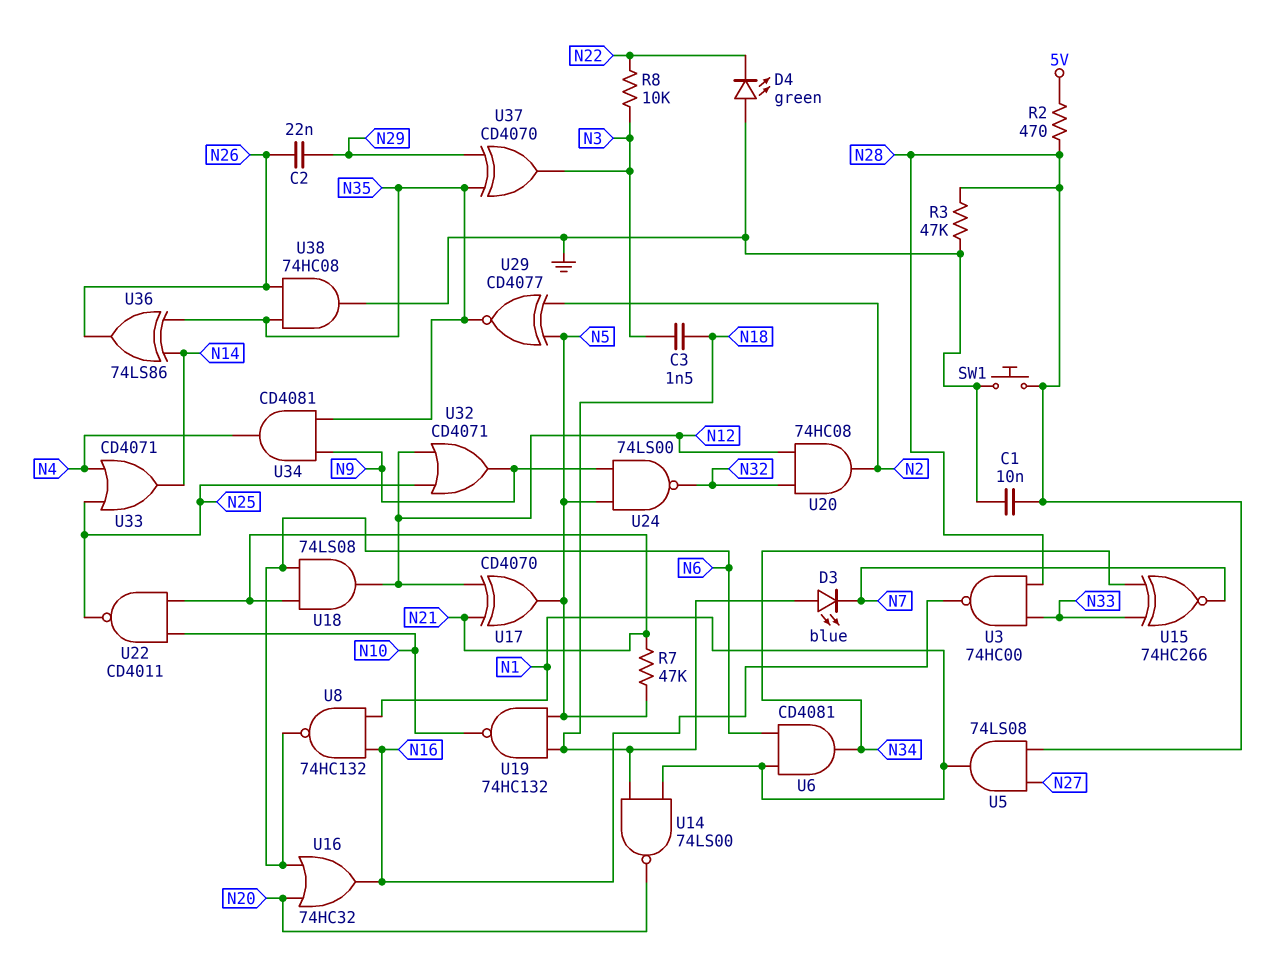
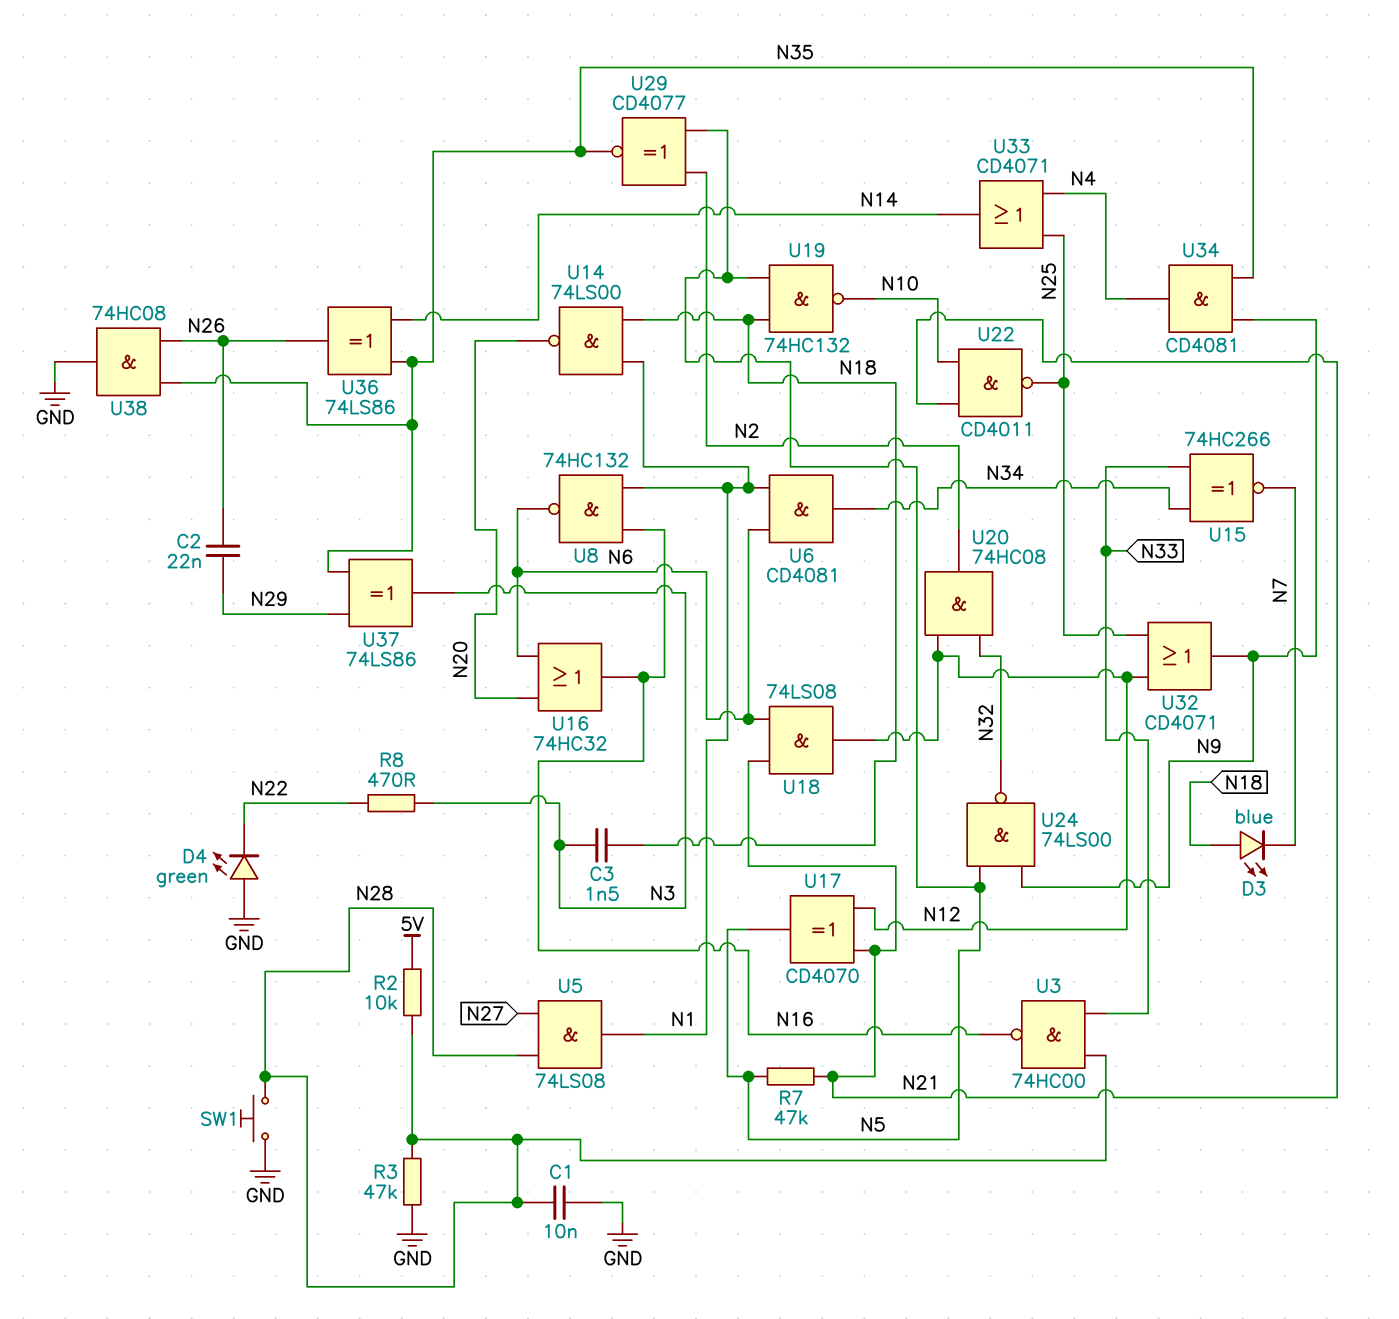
R2: 470 (5V, N28) -> 10k (5V, N28)
R8: 10k (N3, N22) -> 470 (N3, N22)
U37: XOR CD4070 (in N29, in N35, out N3) -> XOR 74LS86 (in N29, in N35, out N3)

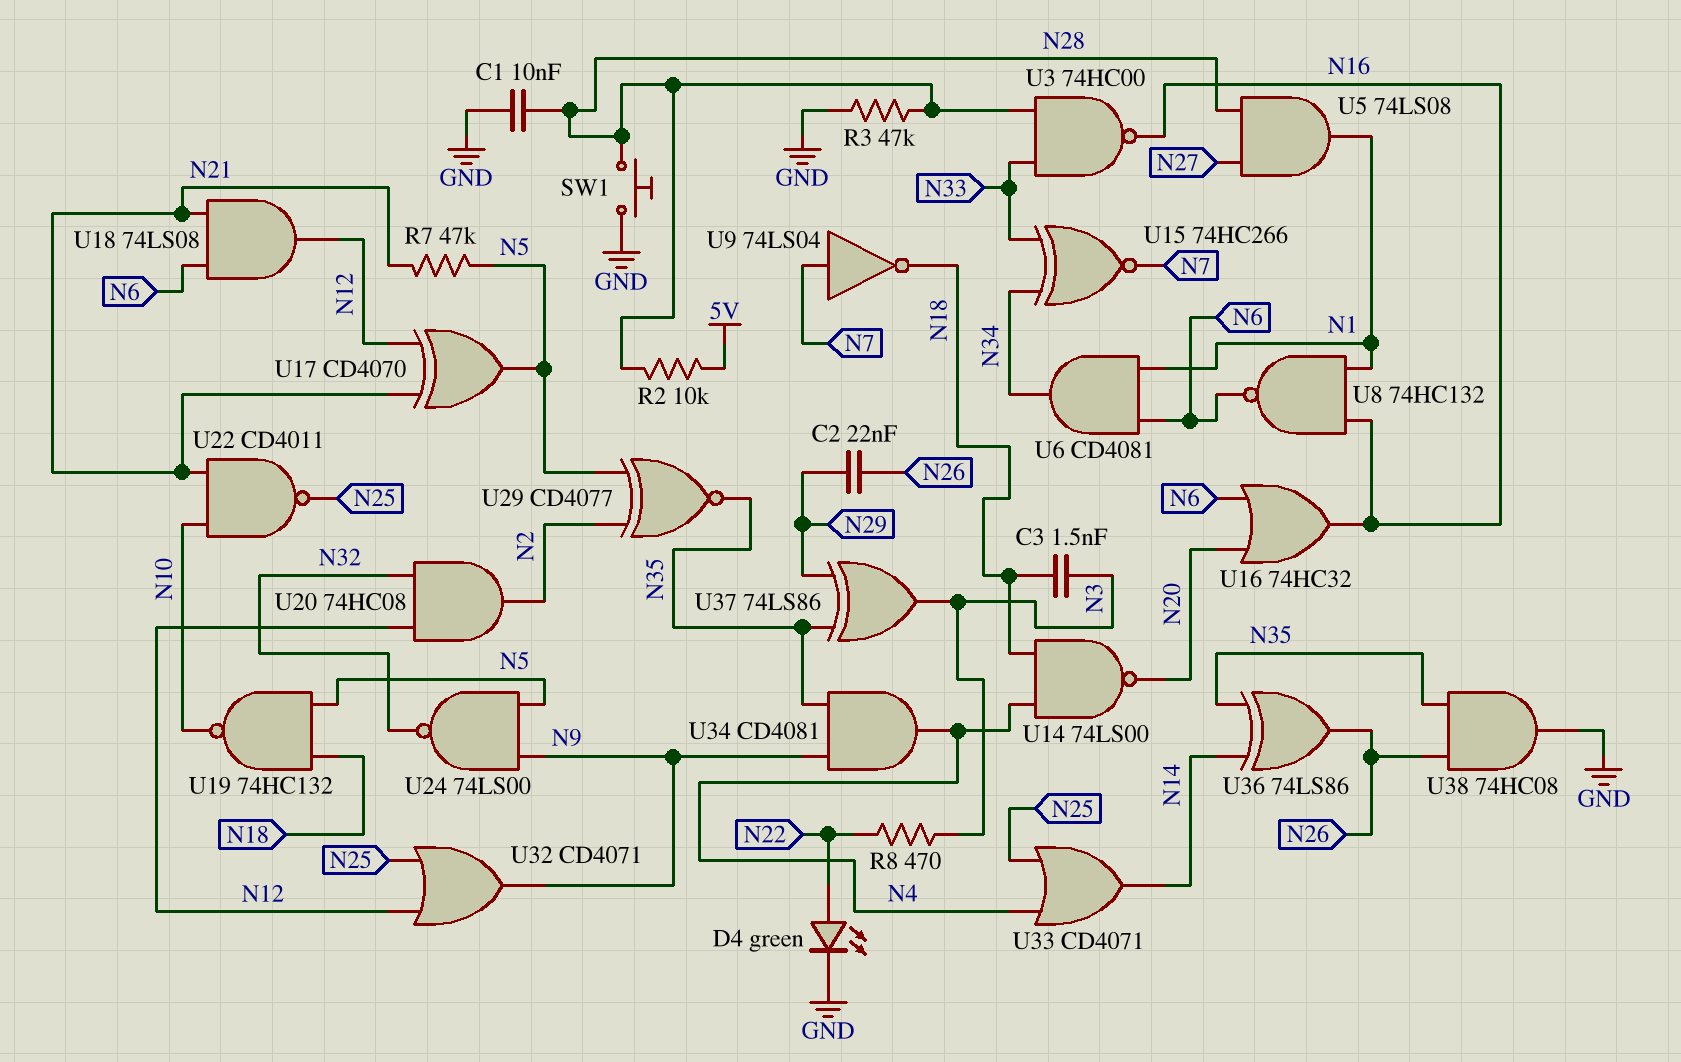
D3: LED blue (A N18, K N7) -> none
D4: LED green (A GND, K N22) -> LED green (A N22, K GND)
U9: none -> NOT 74LS04 (in N7, out N18)
U14: NAND 74LS00 (in N1, in N18, out N20) -> NAND 74LS00 (in N4, in N18, out N20)

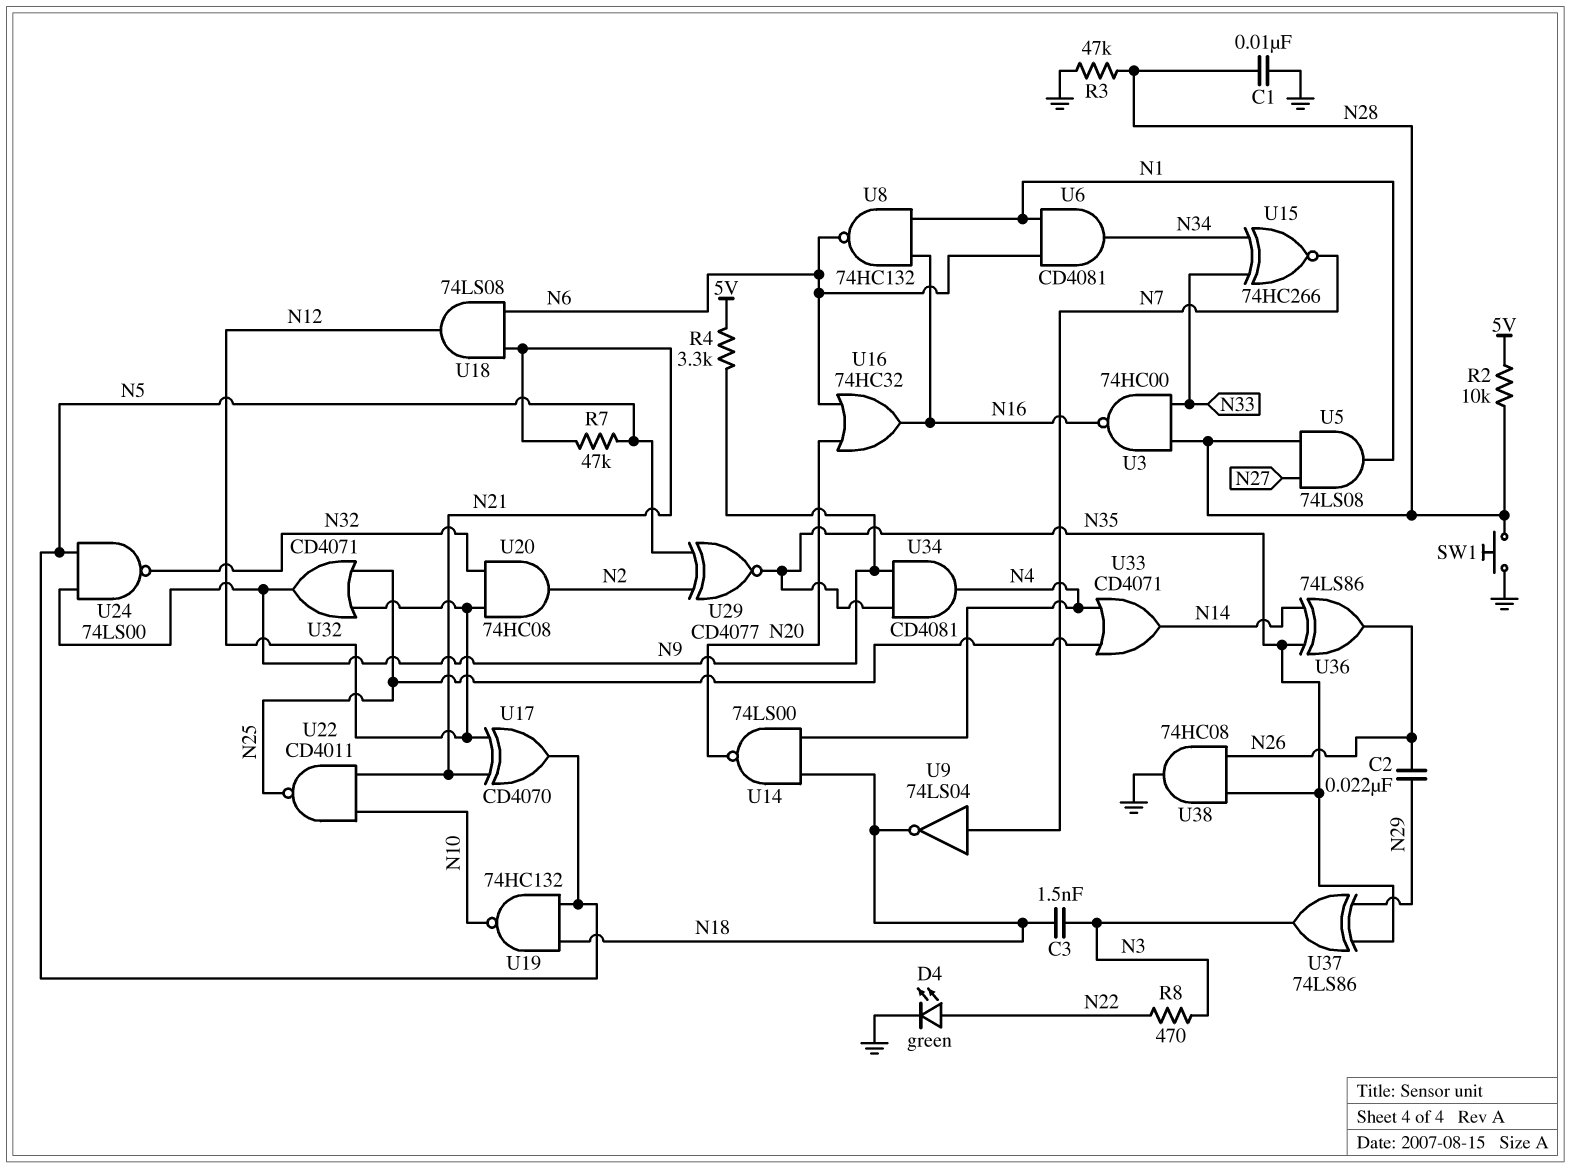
R4: none -> 3.3k (5V, N9)

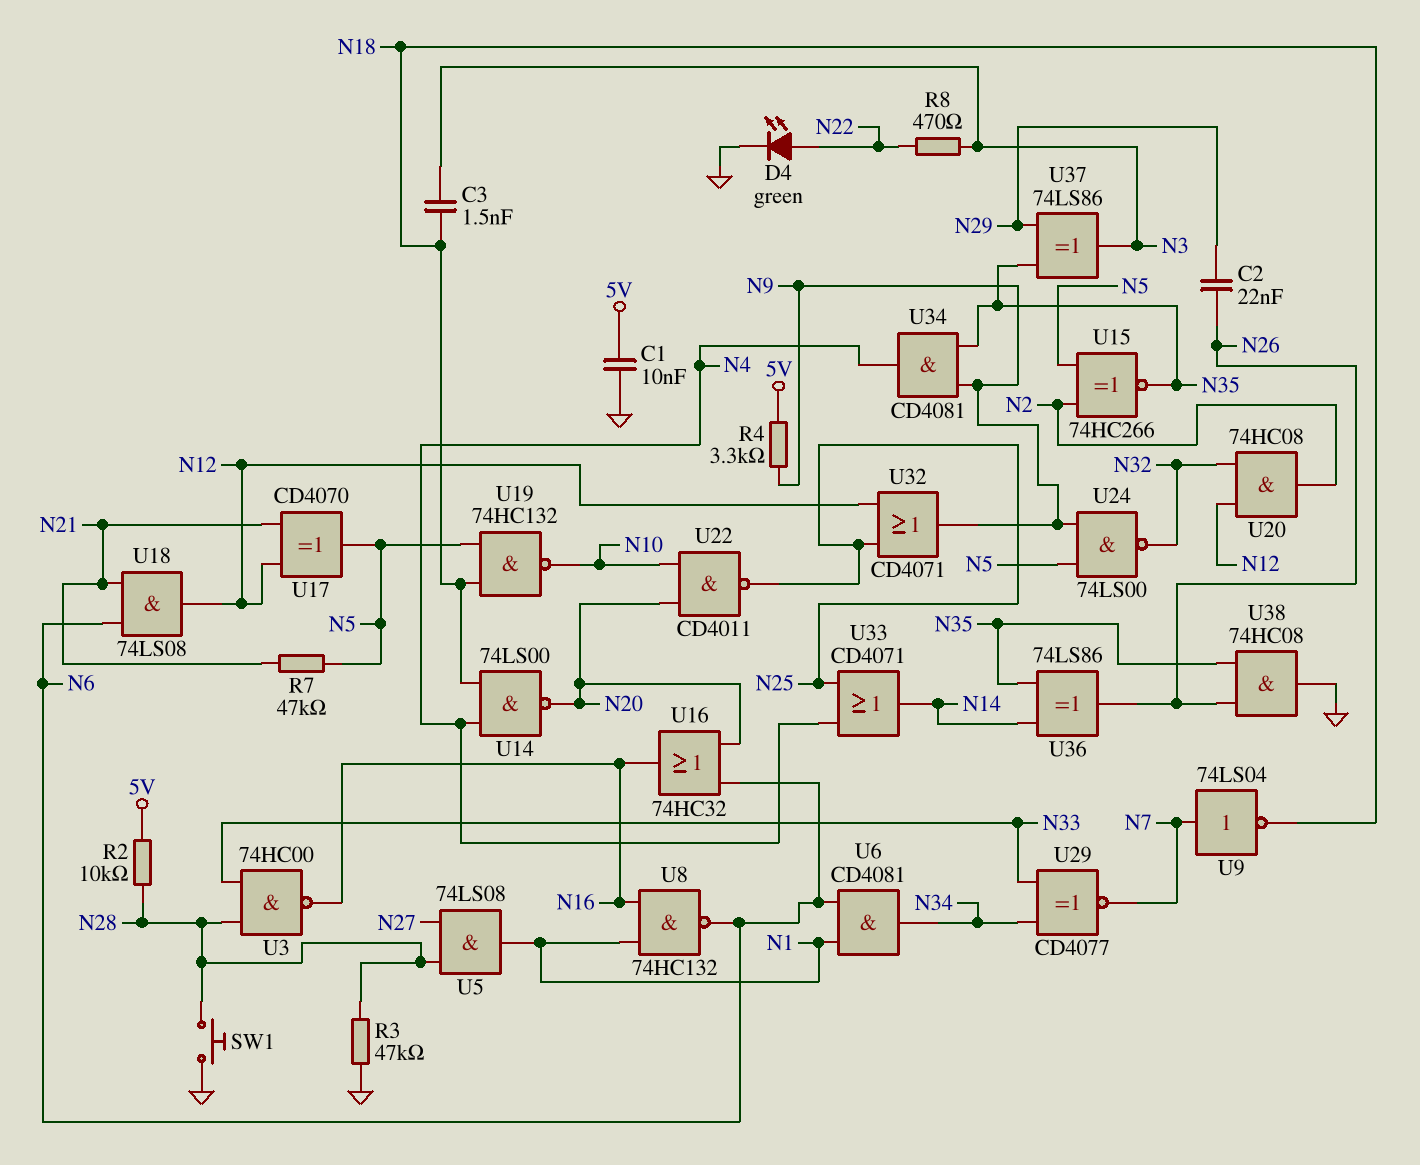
C1: 10nF (GND, N28) -> 10nF (5V, GND)
U15: XNOR 74HC266 (in N33, in N34, out N7) -> XNOR 74HC266 (in N2, in N5, out N35)
U22: NAND CD4011 (in N10, in N21, out N25) -> NAND CD4011 (in N10, in N20, out N25)
U29: XNOR CD4077 (in N2, in N5, out N35) -> XNOR CD4077 (in N33, in N34, out N7)

